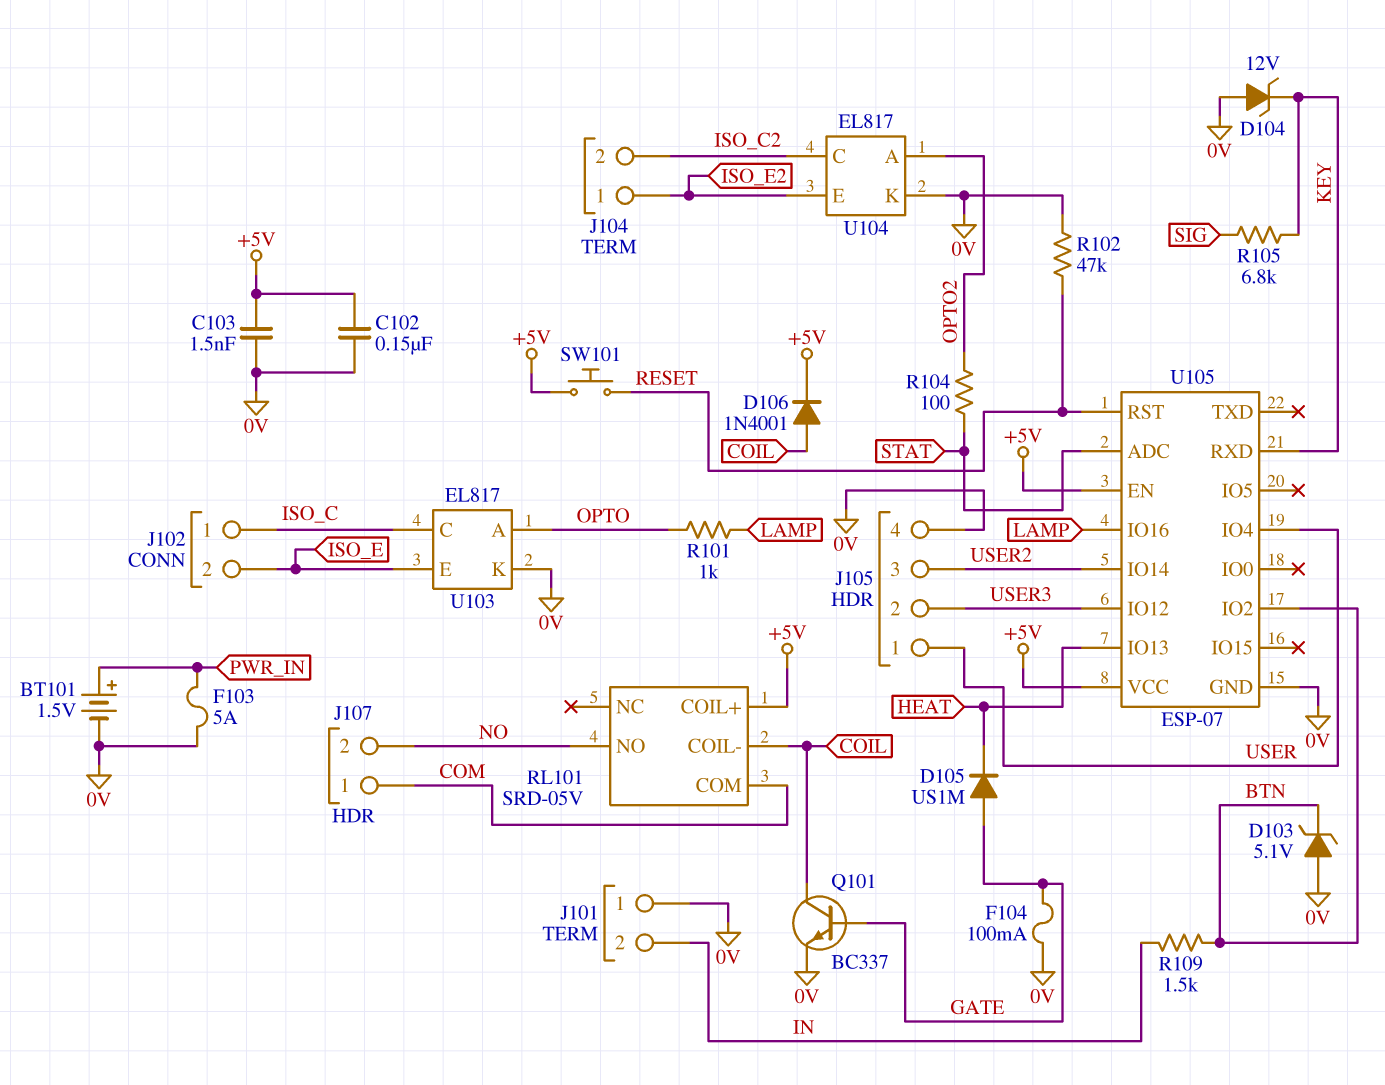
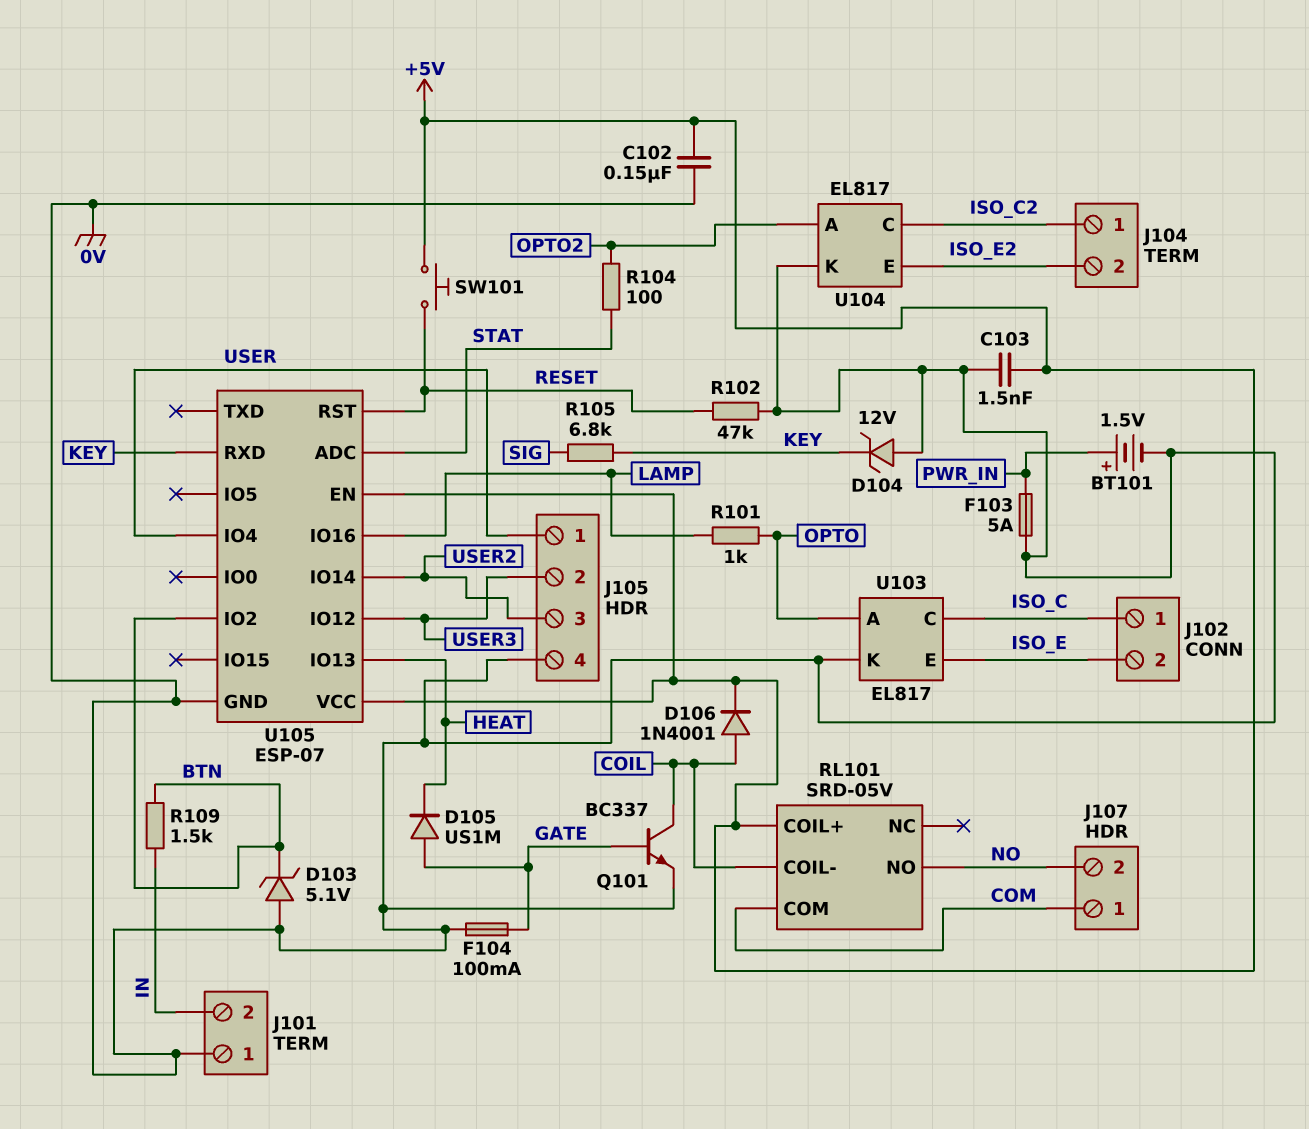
J104 pin 1: ISO_E2 -> ISO_C2
J104 pin 2: ISO_C2 -> ISO_E2

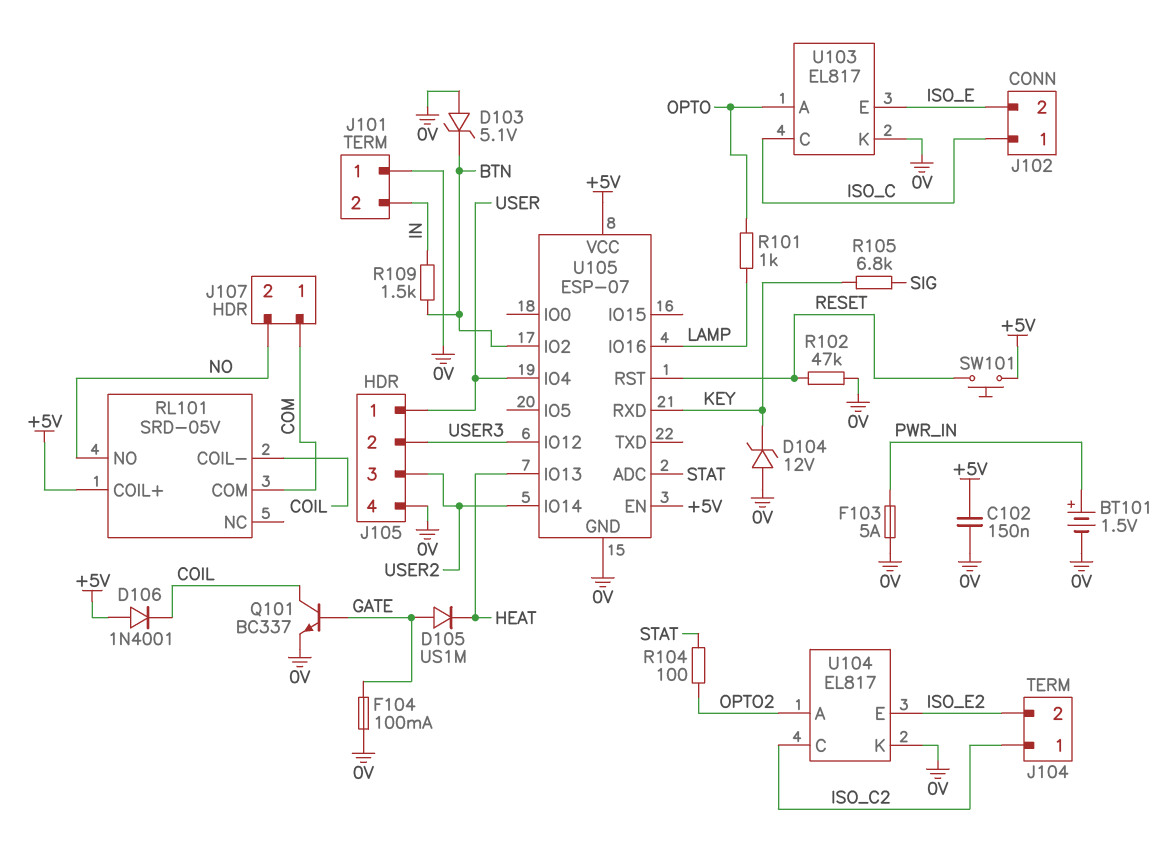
C103: 1.5nF (+5V, 0V) -> none
D106: diode 1N4001 (A COIL, K +5V) -> diode 1N4001 (A +5V, K COIL)

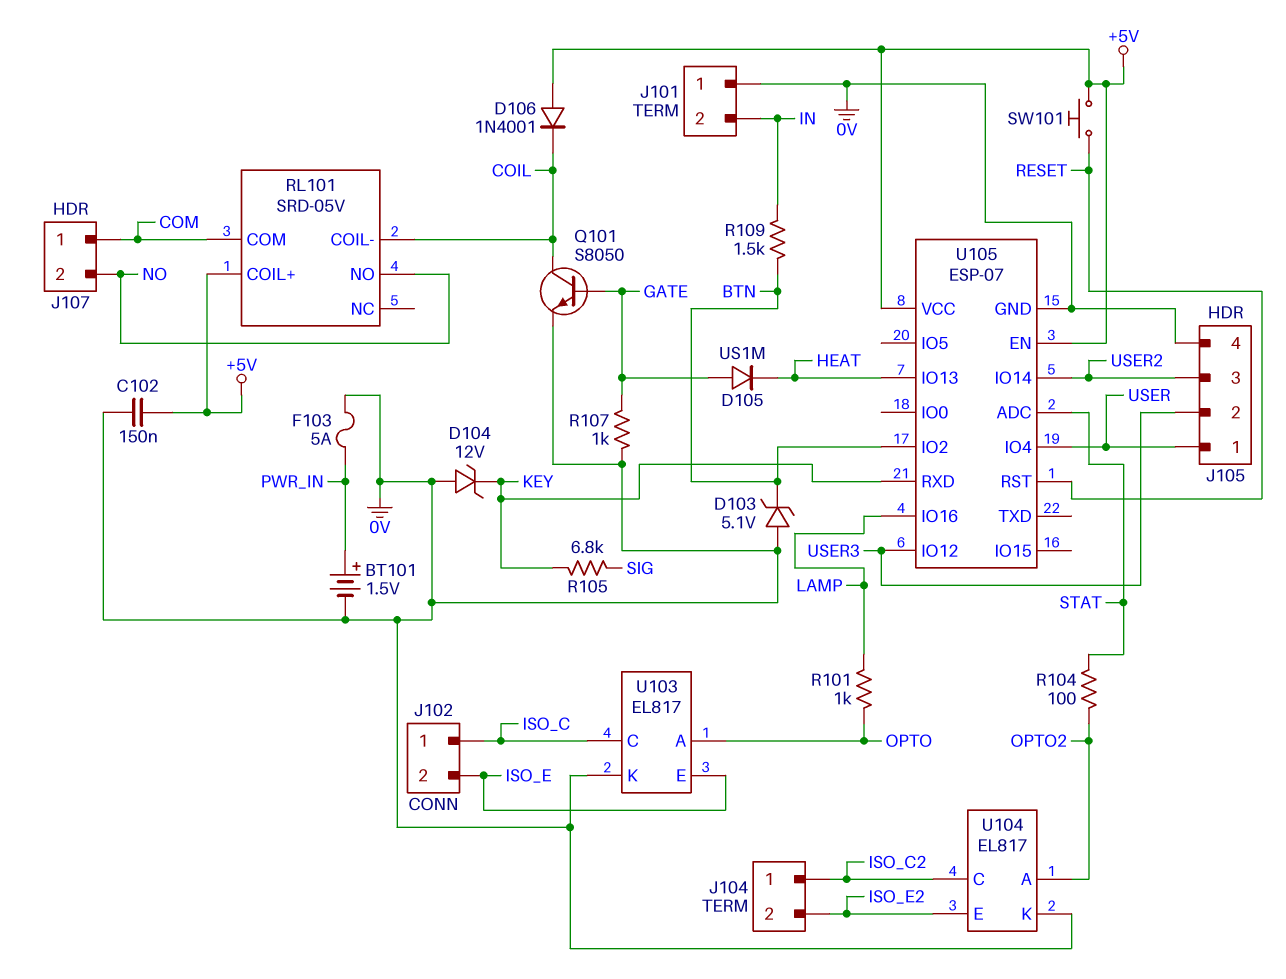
F104: 100mA (0V, GATE) -> none
Q101: NPN BC337 (B GATE, C COIL, E 0V) -> NPN S8050 (B GATE, C COIL, E 0V)
R102: 47k (0V, RESET) -> none
R107: none -> 1k (0V, GATE)

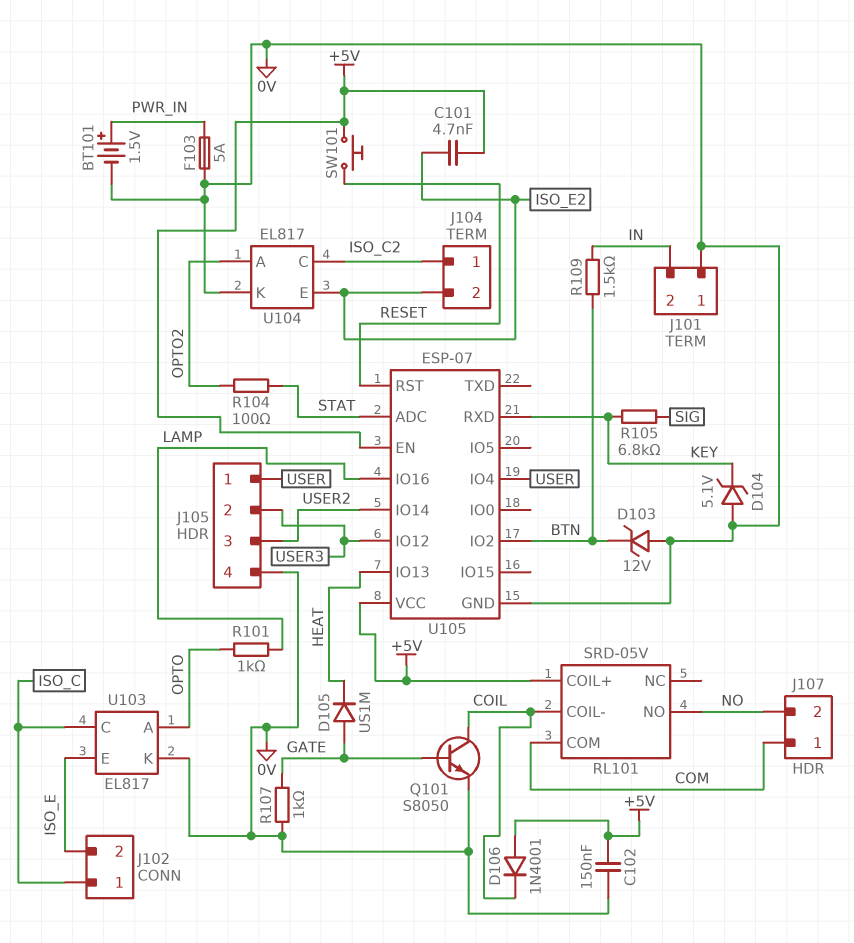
C101: none -> 4.7nF (+5V, ISO_E2)
D103: zener 5.1V (A 0V, K BTN) -> zener 12V (A 0V, K BTN)
D104: zener 12V (A 0V, K KEY) -> zener 5.1V (A 0V, K KEY)

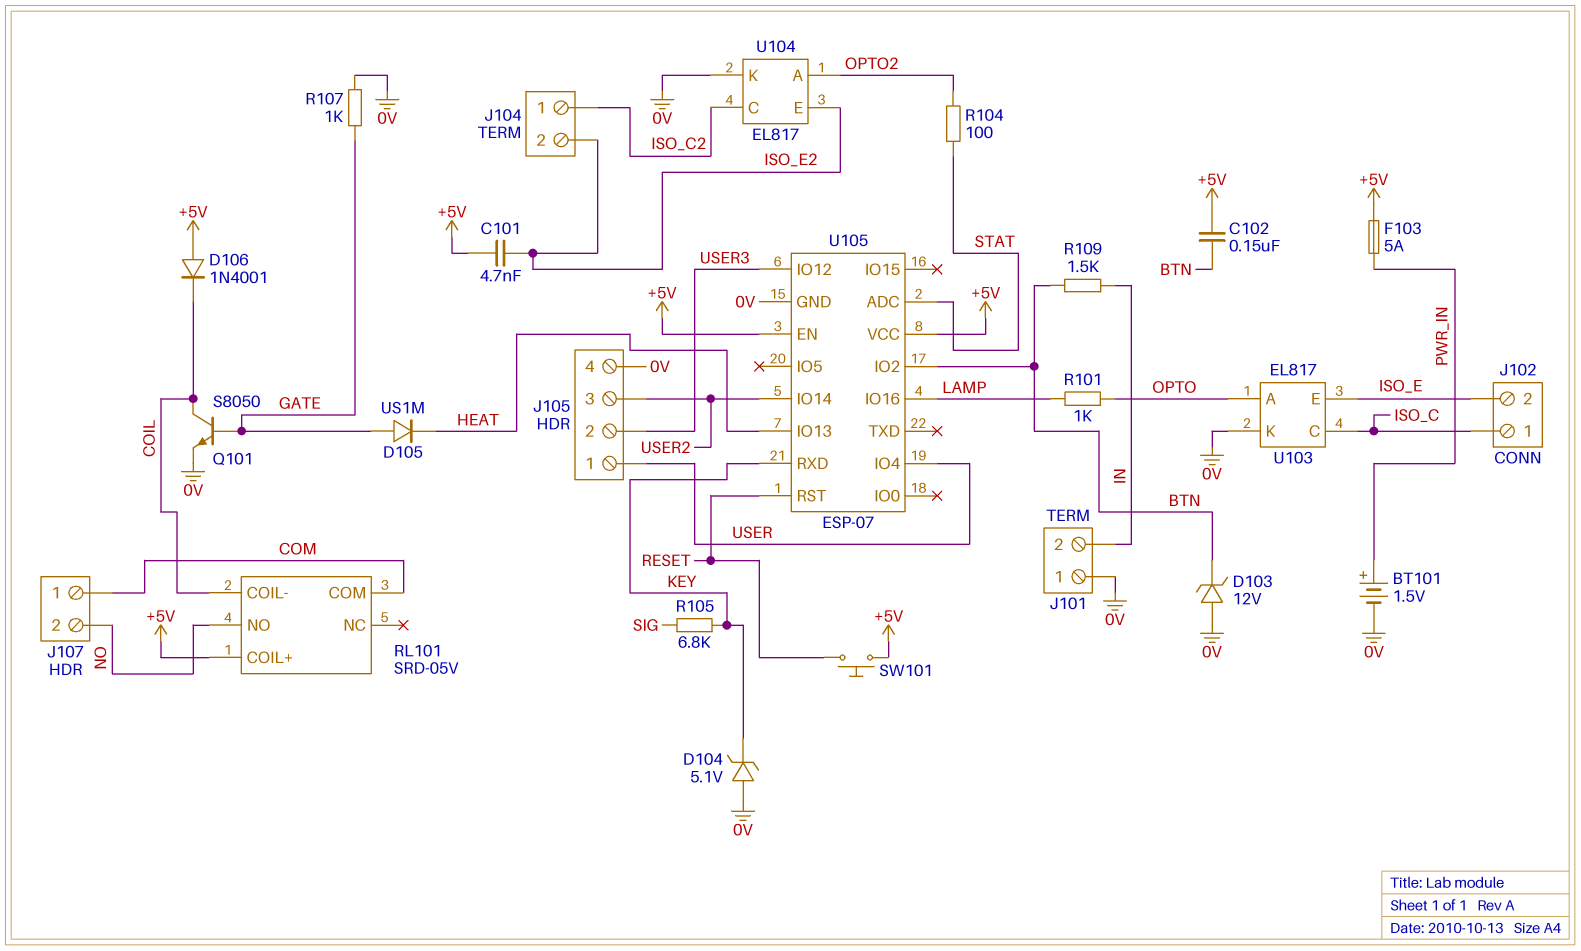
C102: 150nF (+5V, 0V) -> 150nF (+5V, BTN)
F103: 5A (0V, PWR_IN) -> 5A (+5V, PWR_IN)

